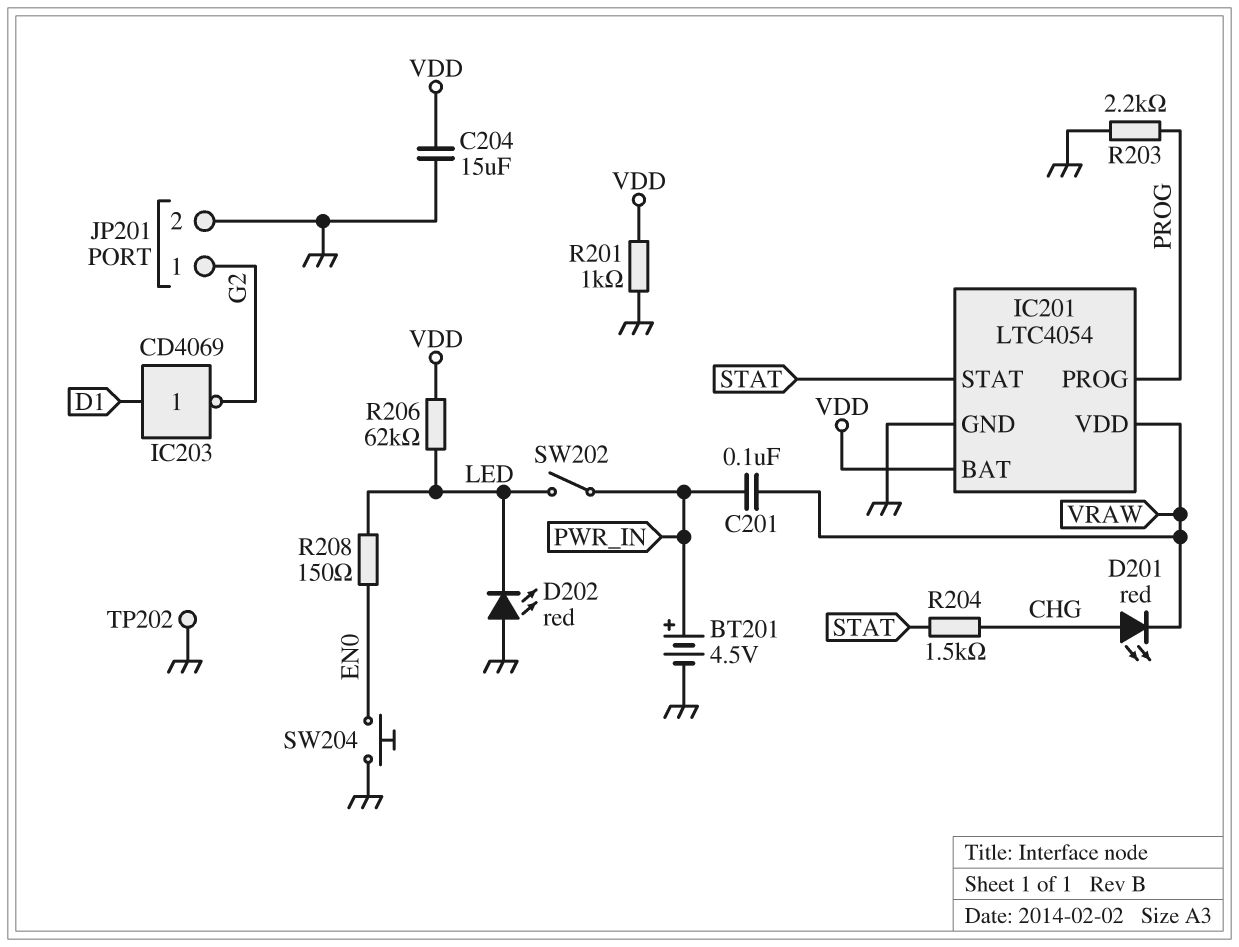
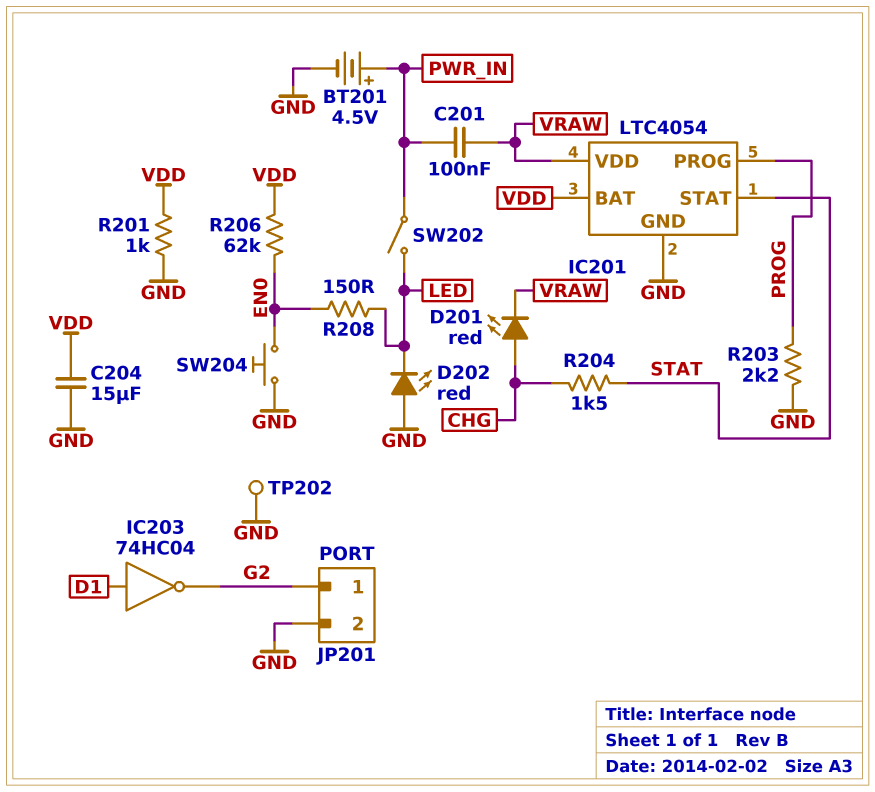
IC203: NOT CD4069 (in D1, out G2) -> NOT 74HC04 (in D1, out G2)
R206: 62k (LED, VDD) -> 62k (EN0, VDD)

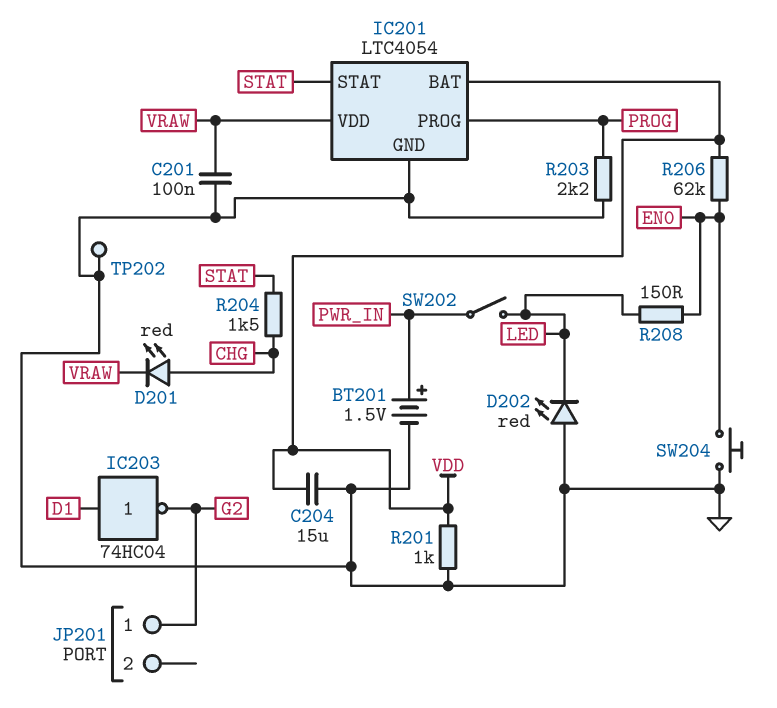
BT201: 4.5V (plus PWR_IN, minus GND) -> 1.5V (plus PWR_IN, minus GND)
C201: 100nF (PWR_IN, VRAW) -> 100nF (GND, VRAW)
JP201 pin 2: GND -> none

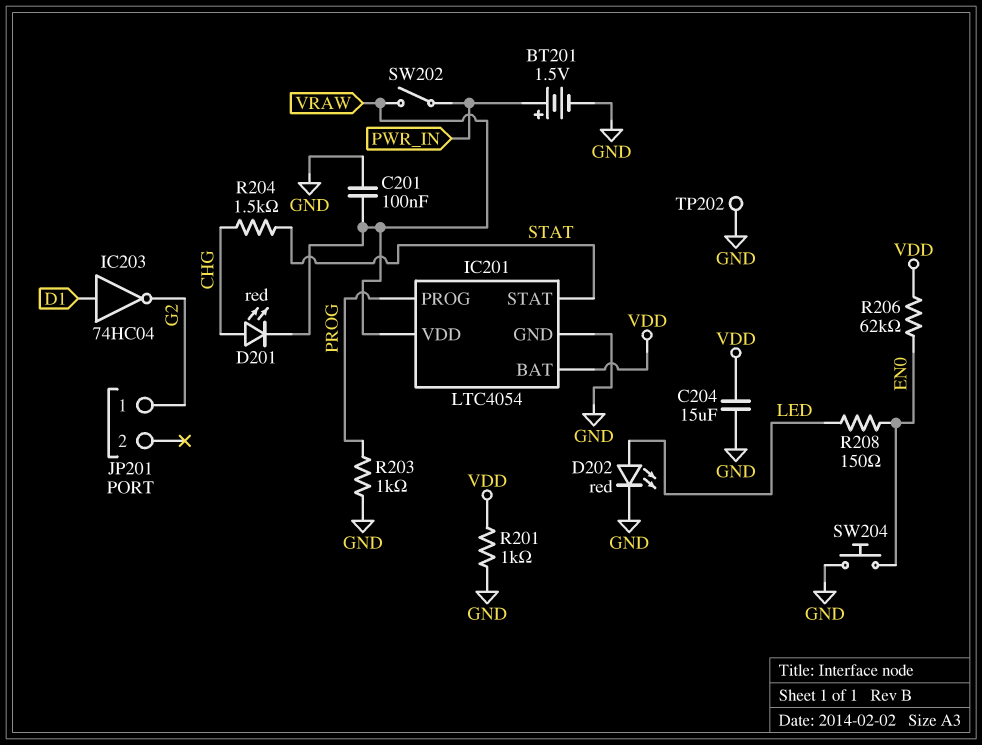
D202: LED red (A GND, K LED) -> LED red (A LED, K GND)
R203: 2.2k (GND, PROG) -> 1k (GND, PROG)
SW202: switch (LED, PWR_IN) -> switch (PWR_IN, VRAW)

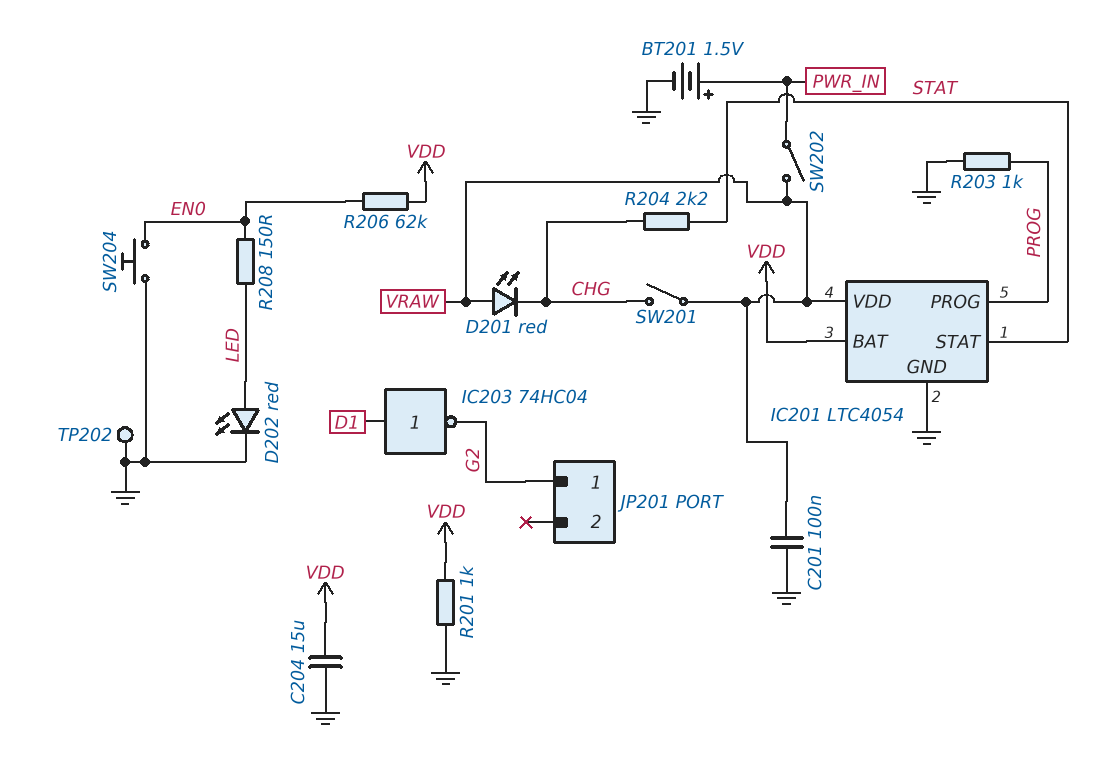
D201: LED red (A CHG, K VRAW) -> LED red (A VRAW, K CHG)
R204: 1.5k (CHG, STAT) -> 2.2k (CHG, STAT)
SW201: none -> switch (CHG, VRAW)

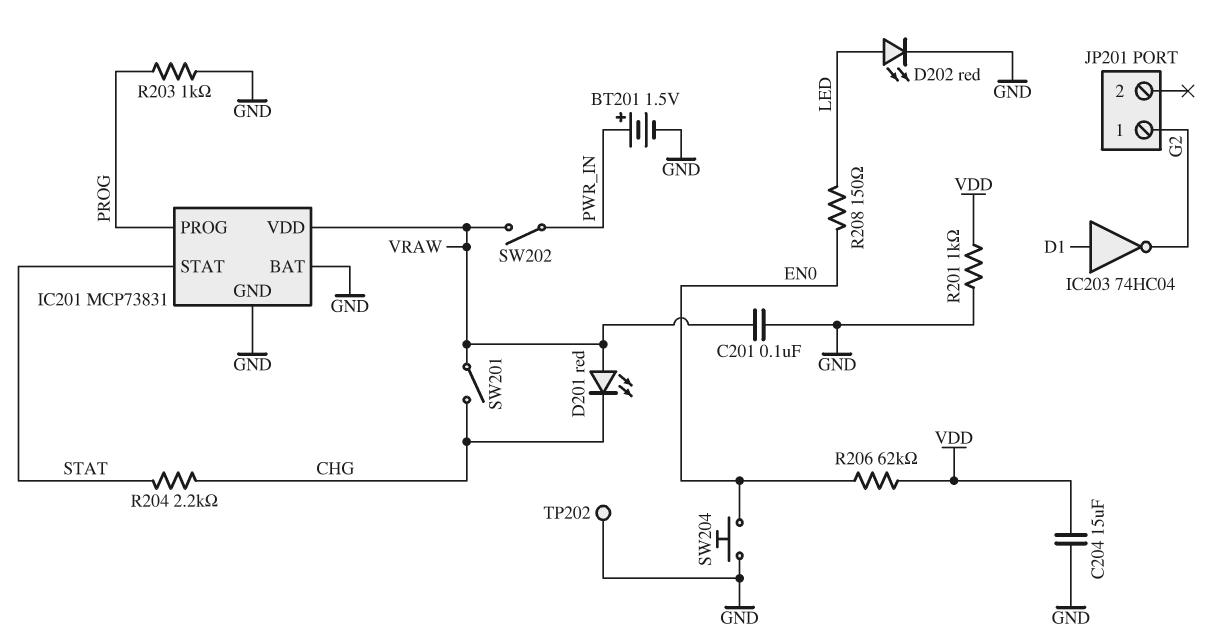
IC201: LTC4054 -> MCP73831
IC201 pin BAT: VDD -> GND

